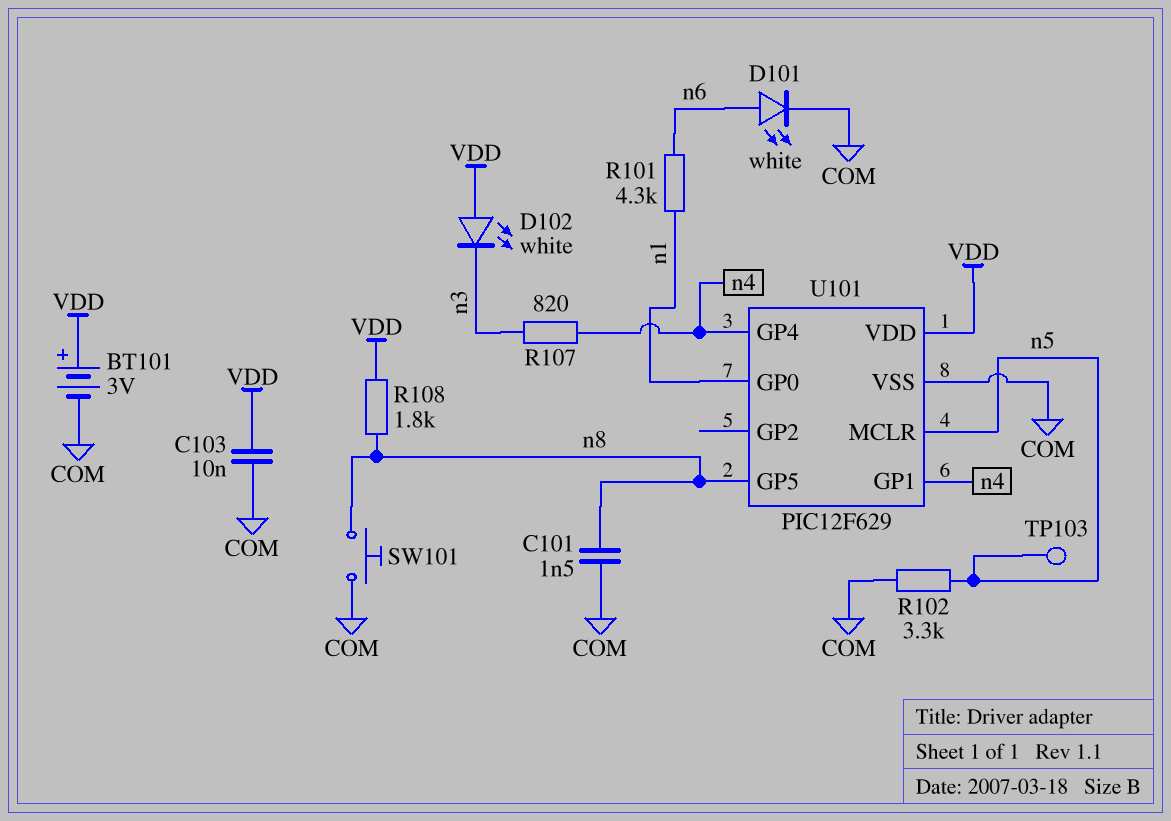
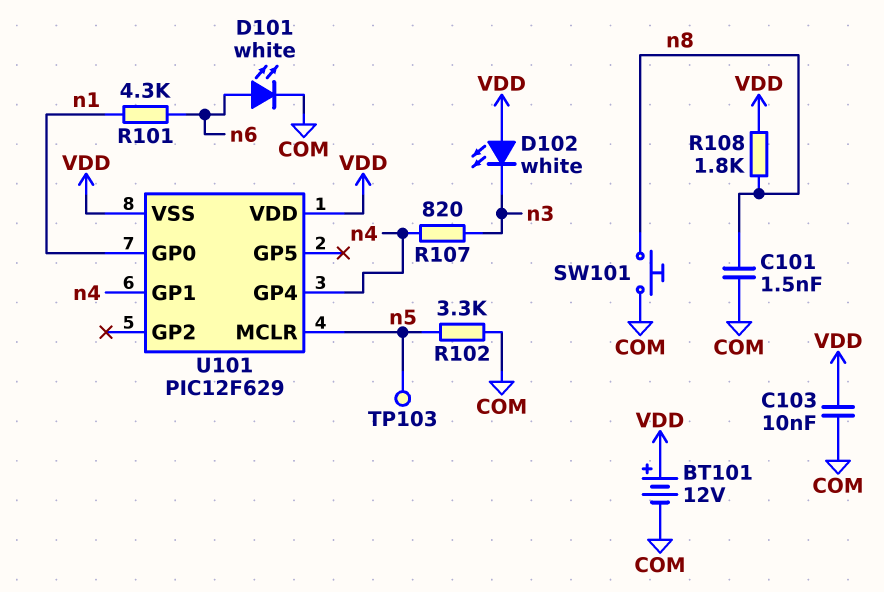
BT101: 3V (plus VDD, minus COM) -> 12V (plus VDD, minus COM)
U101 pin GP5: n8 -> none
U101 pin VSS: COM -> VDD

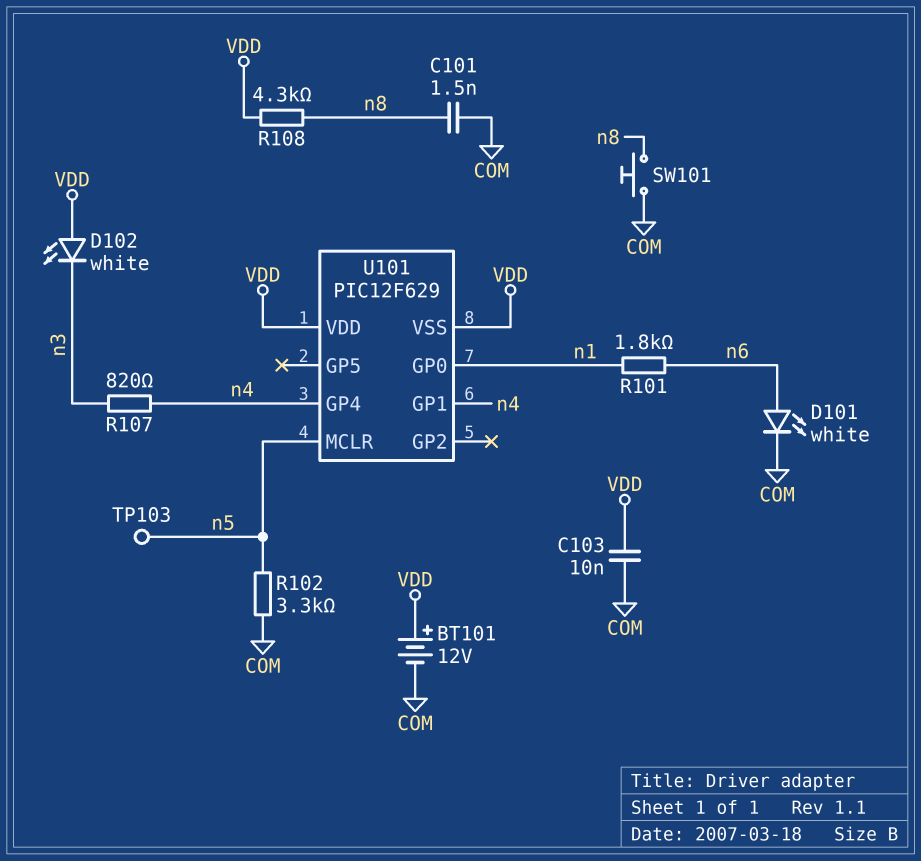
R101: 4.3k (n1, n6) -> 1.8k (n1, n6)
R108: 1.8k (VDD, n8) -> 4.3k (VDD, n8)

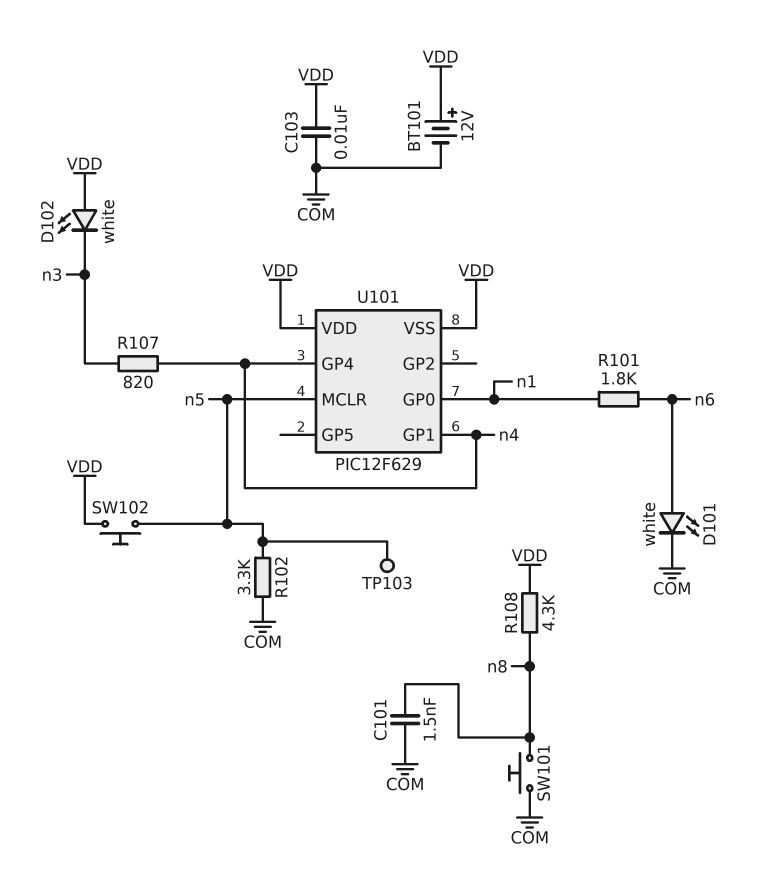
SW102: none -> button (VDD, n5)

